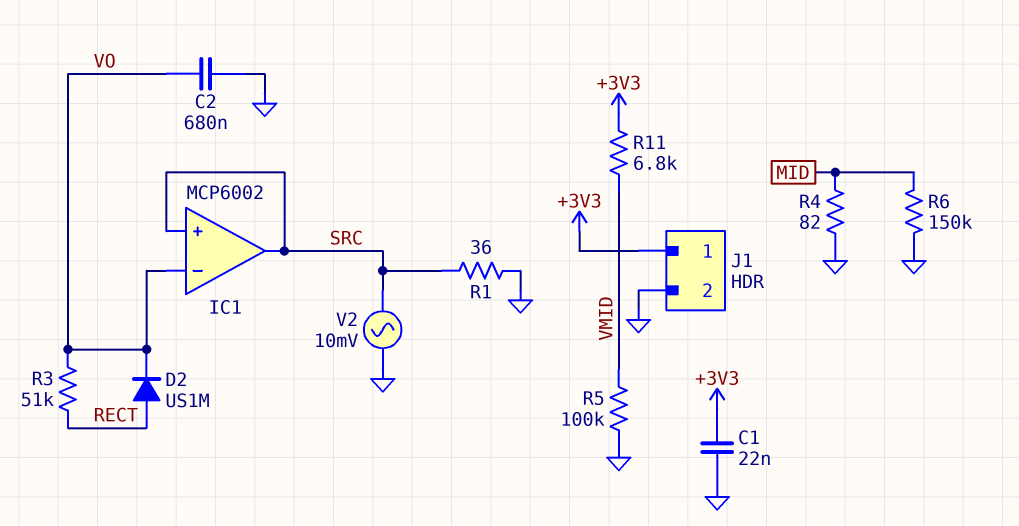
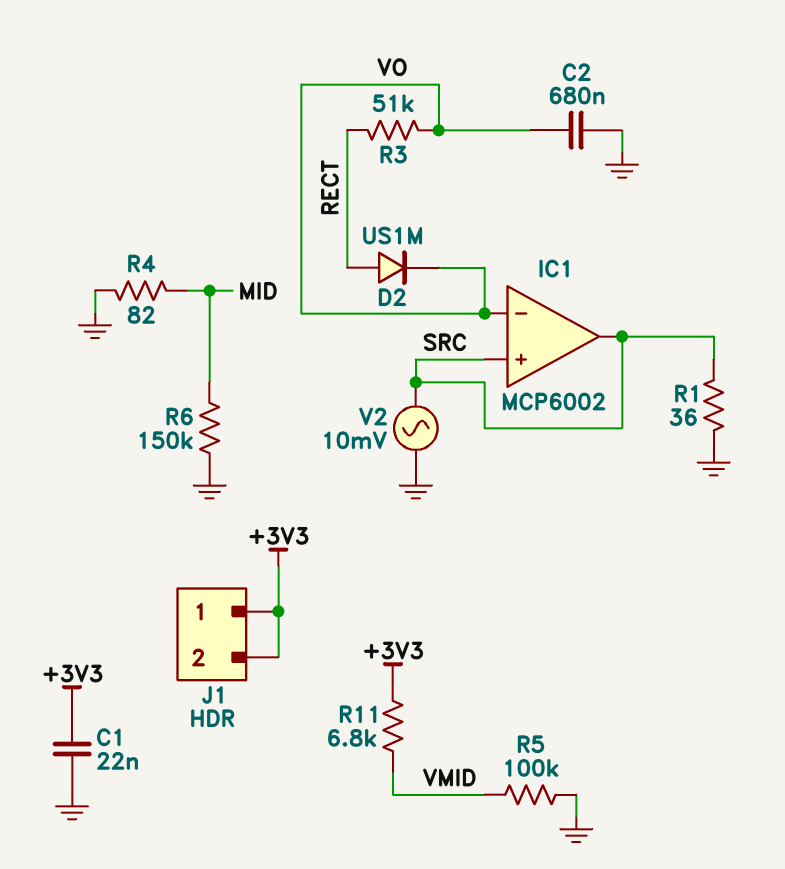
J1 pin 2: GND -> +3V3

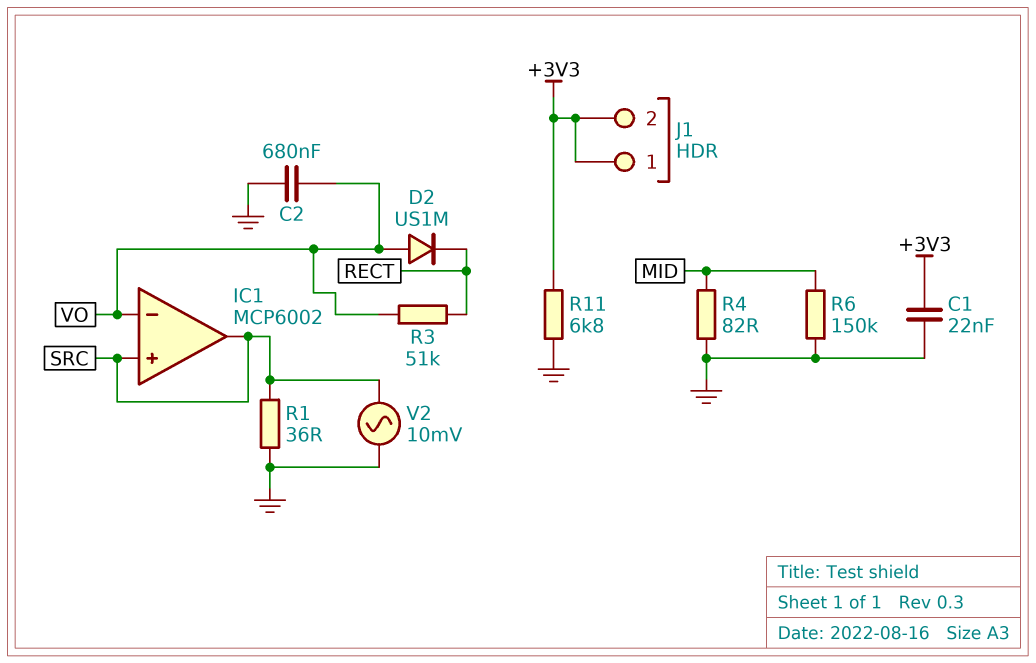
D2: diode US1M (A RECT, K VO) -> diode US1M (A VO, K RECT)
R5: 100k (GND, VMID) -> none
R11: 6.8k (+3V3, VMID) -> 6.8k (+3V3, GND)

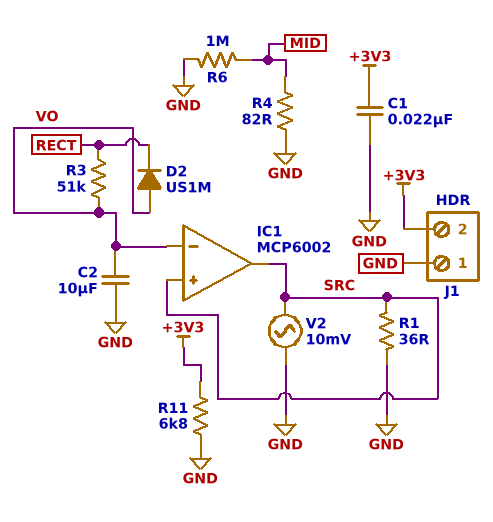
C2: 680nF (GND, VO) -> 10uF (GND, VO)
J1 pin 1: +3V3 -> GND
R6: 150k (GND, MID) -> 1M (GND, MID)

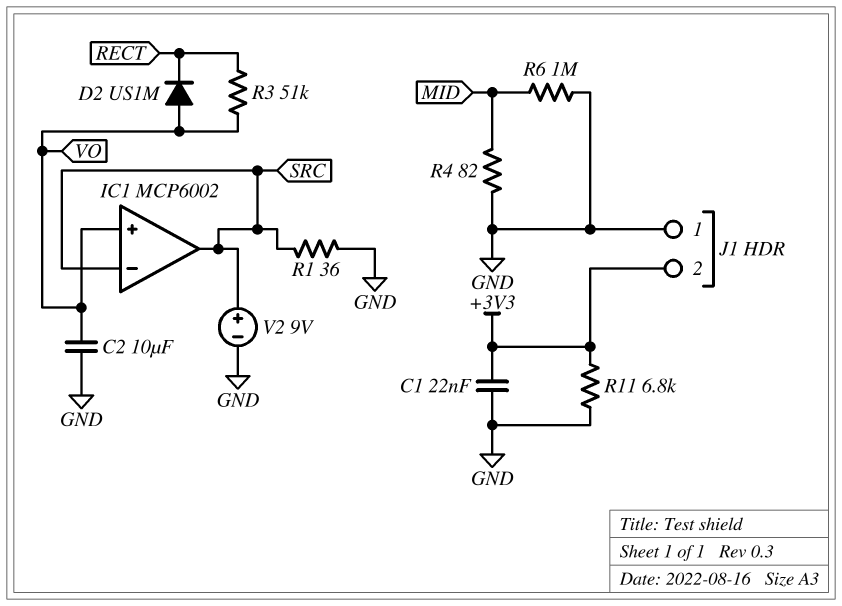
IC1 pin in+: SRC -> VO
IC1 pin in-: VO -> SRC
V2: AC 10mV (GND, SRC) -> 9V (plus SRC, minus GND)

